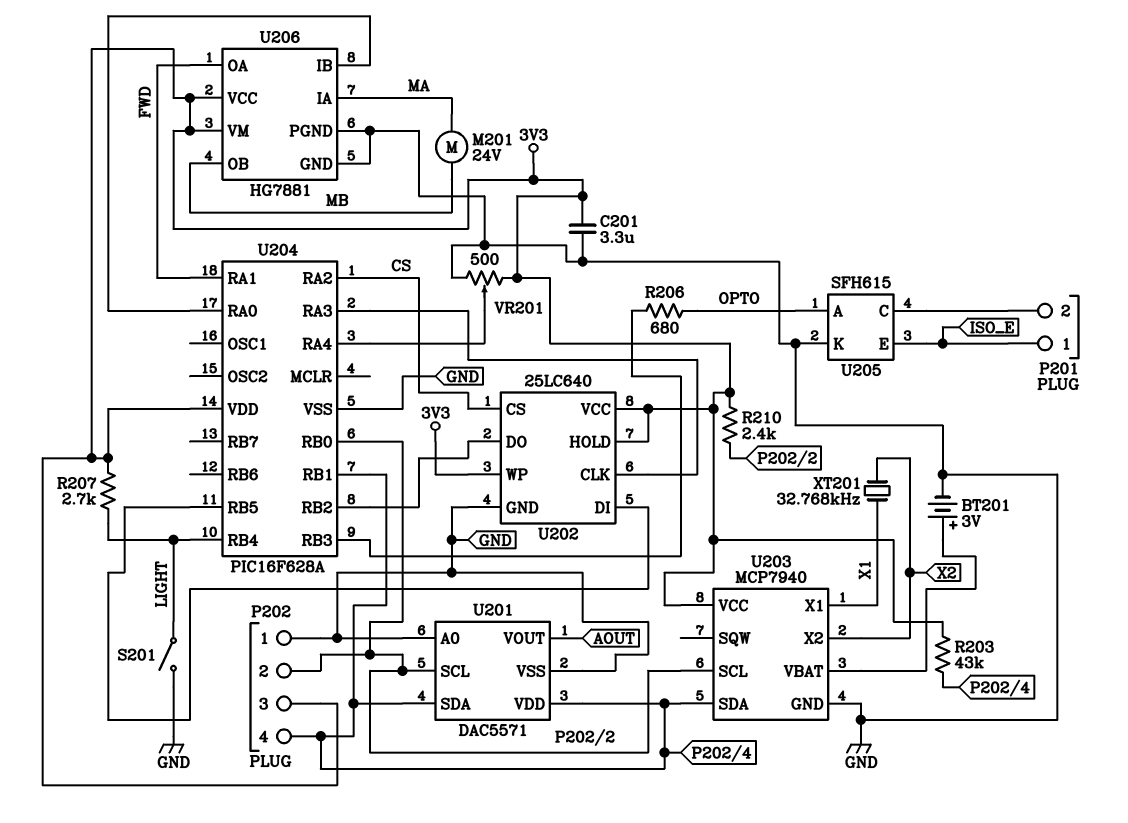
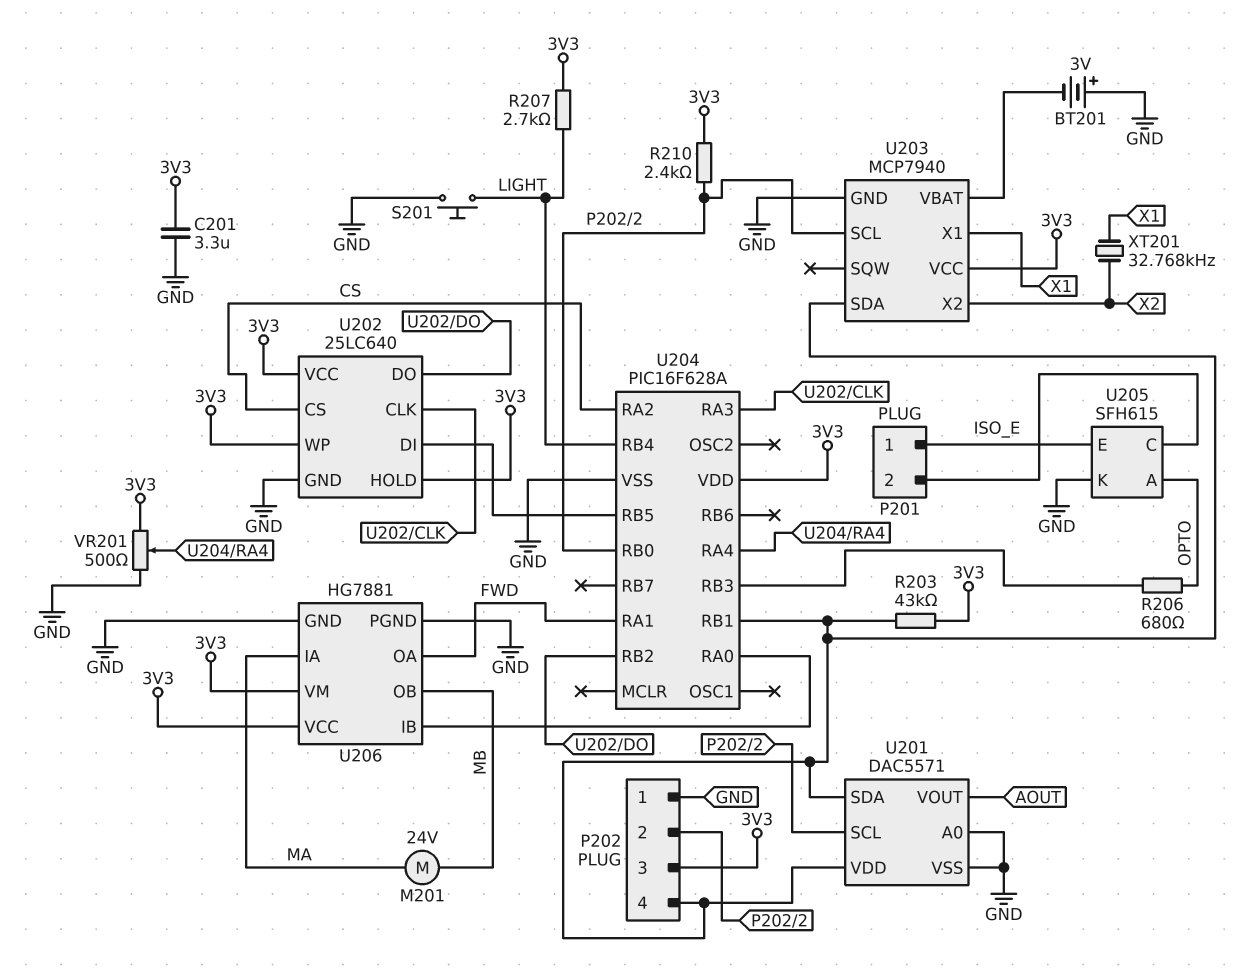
BT201: 3V (plus U203/VBAT, minus GND) -> 3V (plus GND, minus U203/VBAT)
S201: switch (GND, LIGHT) -> button (GND, LIGHT)

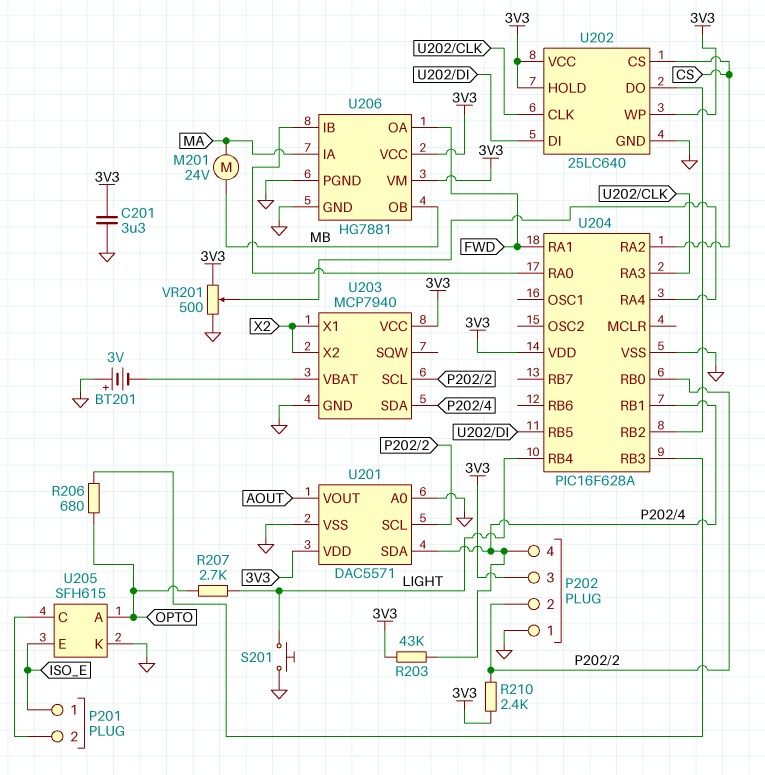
R207: 2.7k (3V3, LIGHT) -> 2.7k (LIGHT, OPTO)
U201 pin VDD: P202/4 -> 3V3
U203 pin X1: X1 -> X2
XT201: 32.768kHz (X1, X2) -> none

